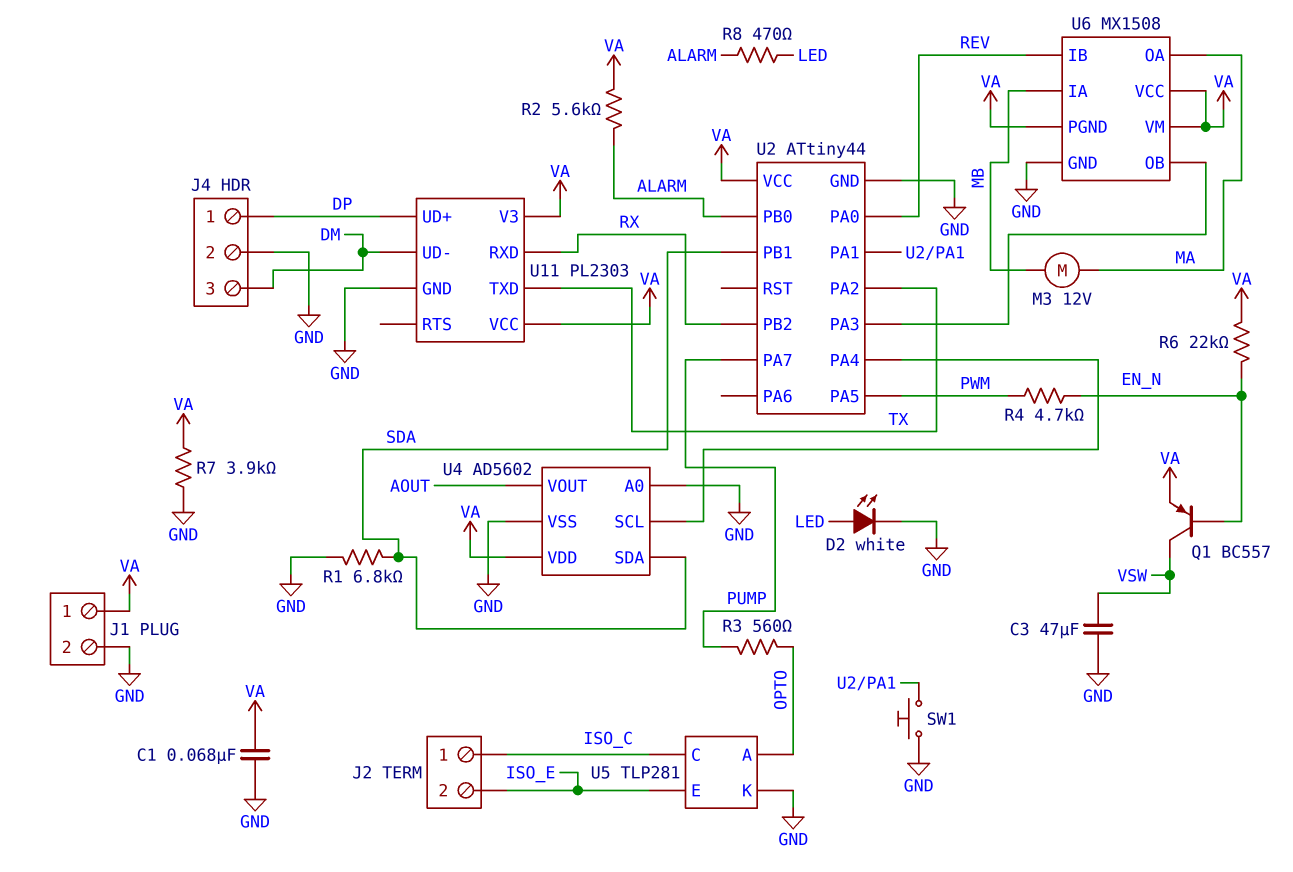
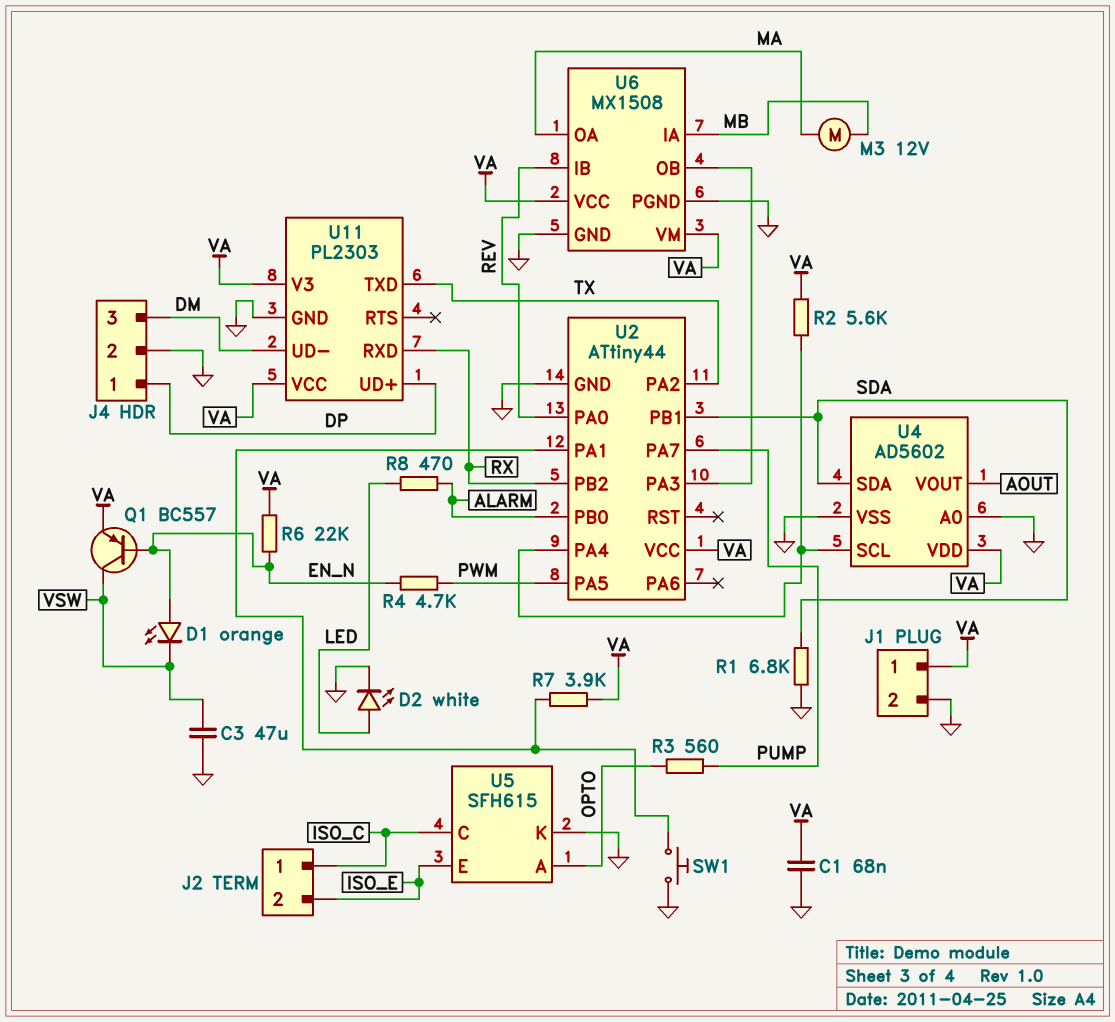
D1: none -> LED orange (A EN_N, K VSW)
R2: 5.6k (ALARM, VA) -> 5.6k (U2/PA4, VA)
R7: 3.9k (GND, VA) -> 3.9k (U2/PA1, VA)
U5: TLP281 -> SFH615
U6 pin PGND: VA -> GND

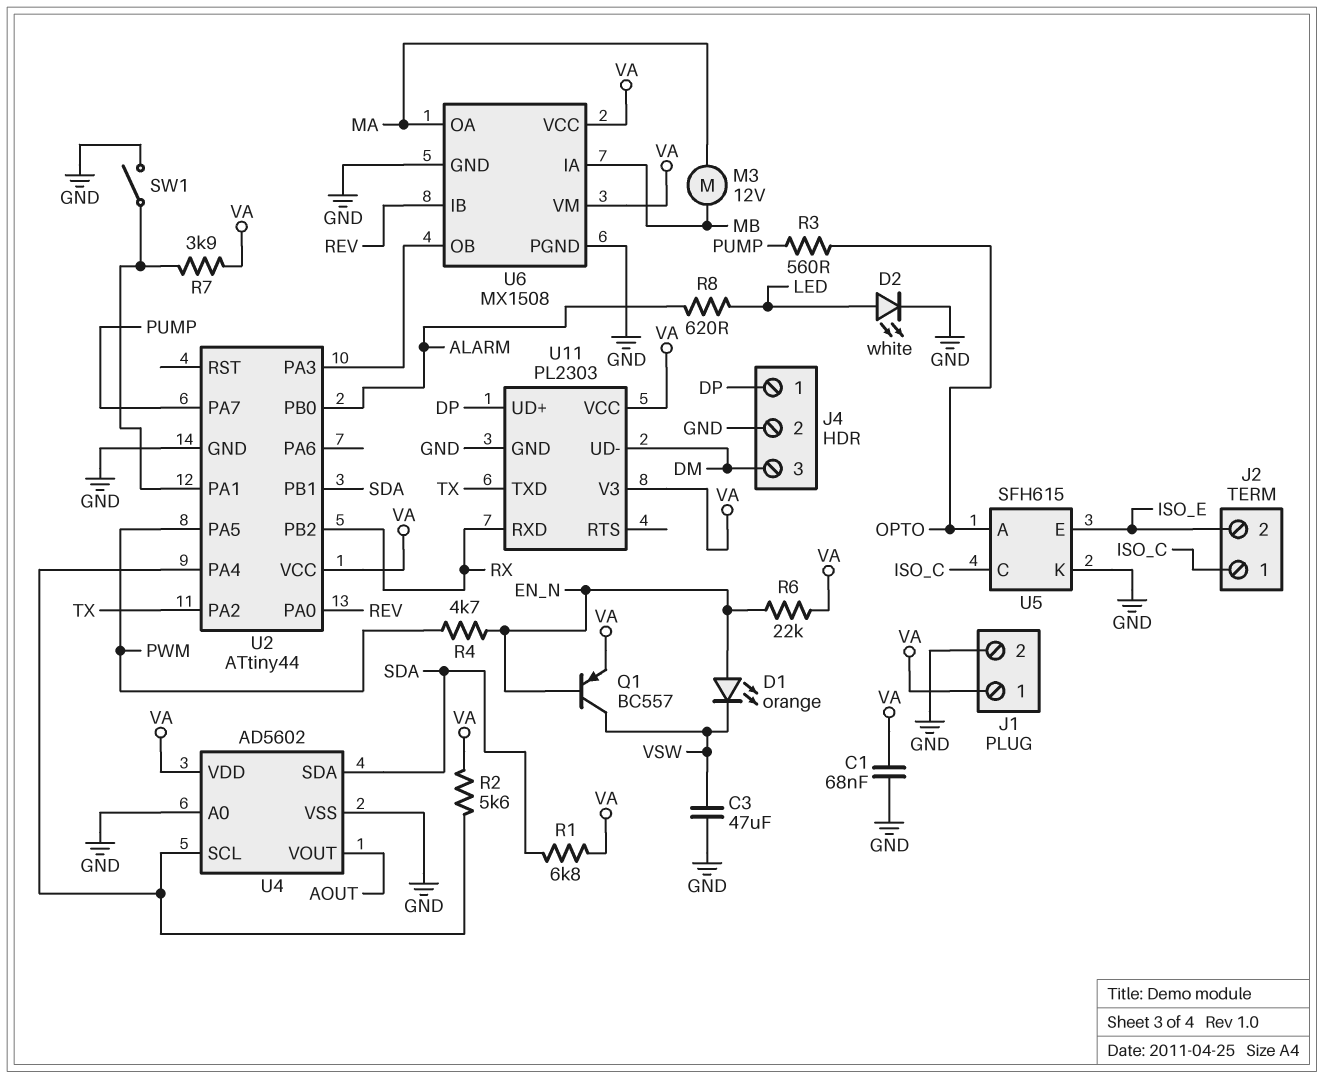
R1: 6.8k (GND, SDA) -> 6.8k (SDA, VA)
R8: 470 (ALARM, LED) -> 620 (ALARM, LED)
SW1: button (GND, U2/PA1) -> switch (GND, U2/PA1)

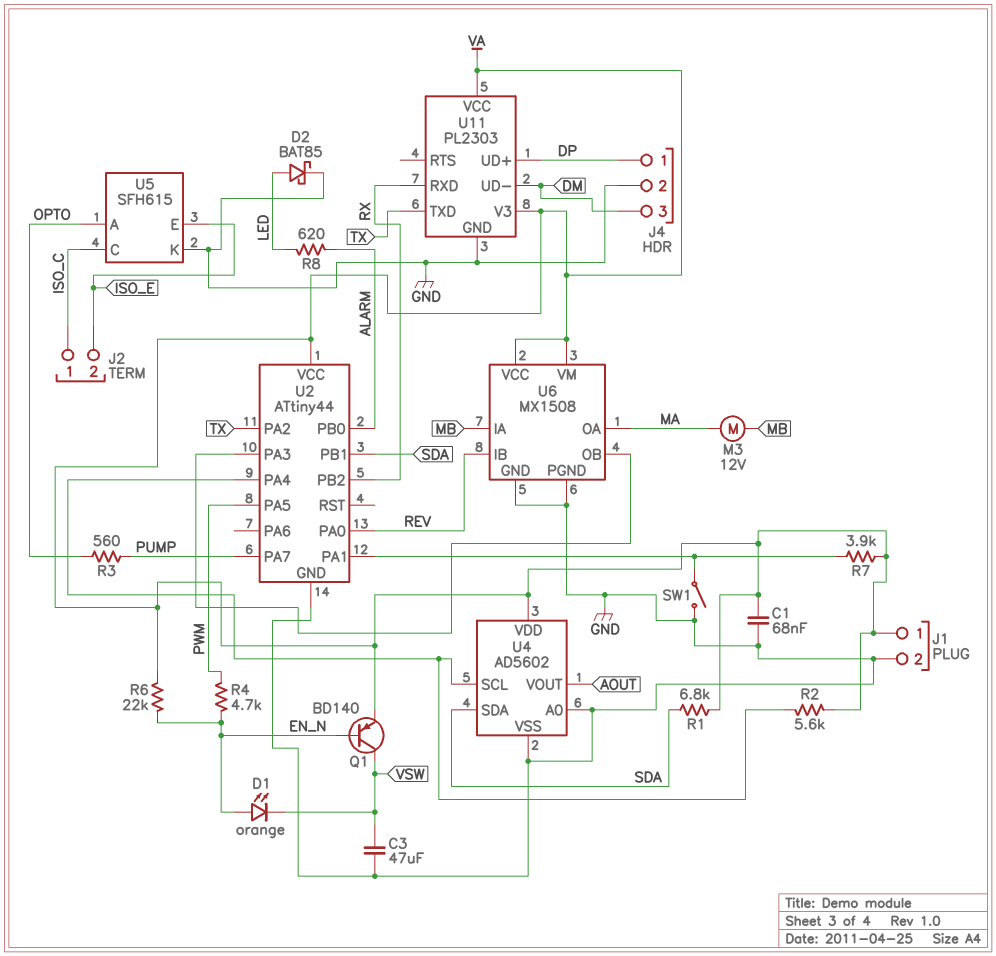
D2: LED white (A LED, K GND) -> schottky BAT85 (A LED, K GND)
Q1: PNP BC557 (B EN_N, C VSW, E VA) -> PNP BD140 (B EN_N, C VSW, E VA)

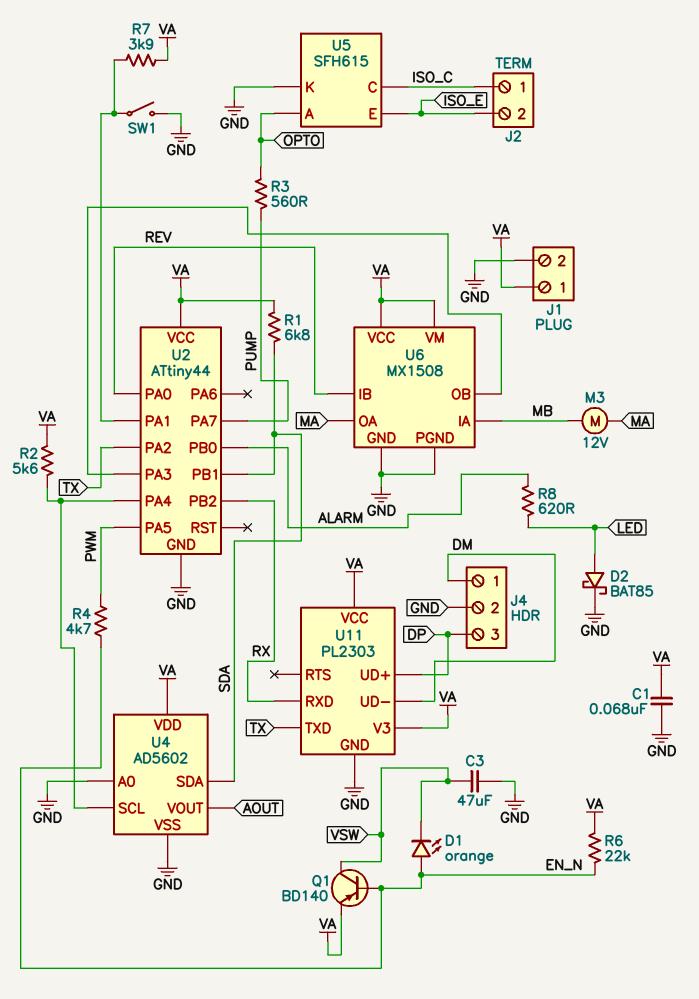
J4 pin 1: DP -> DM
J4 pin 3: DM -> DP

